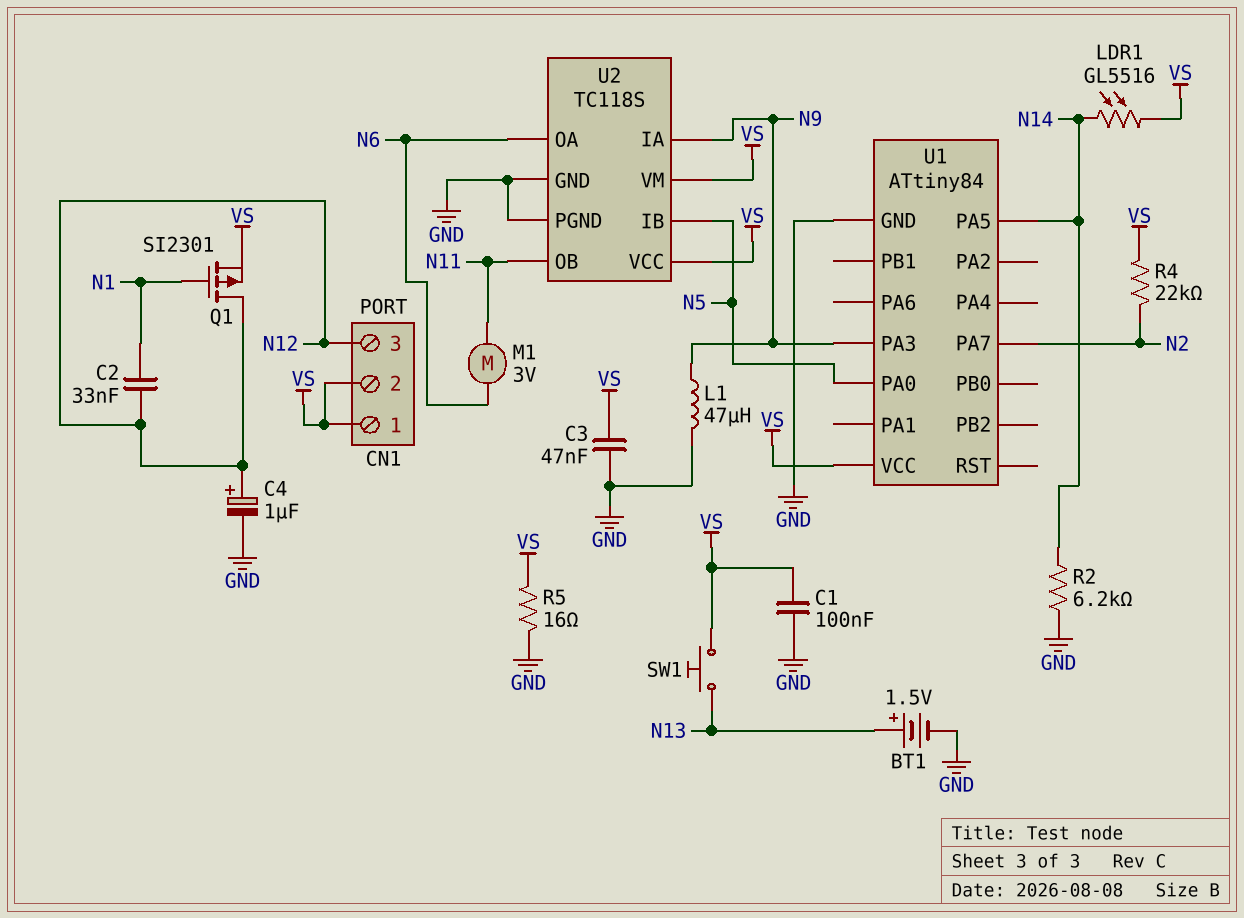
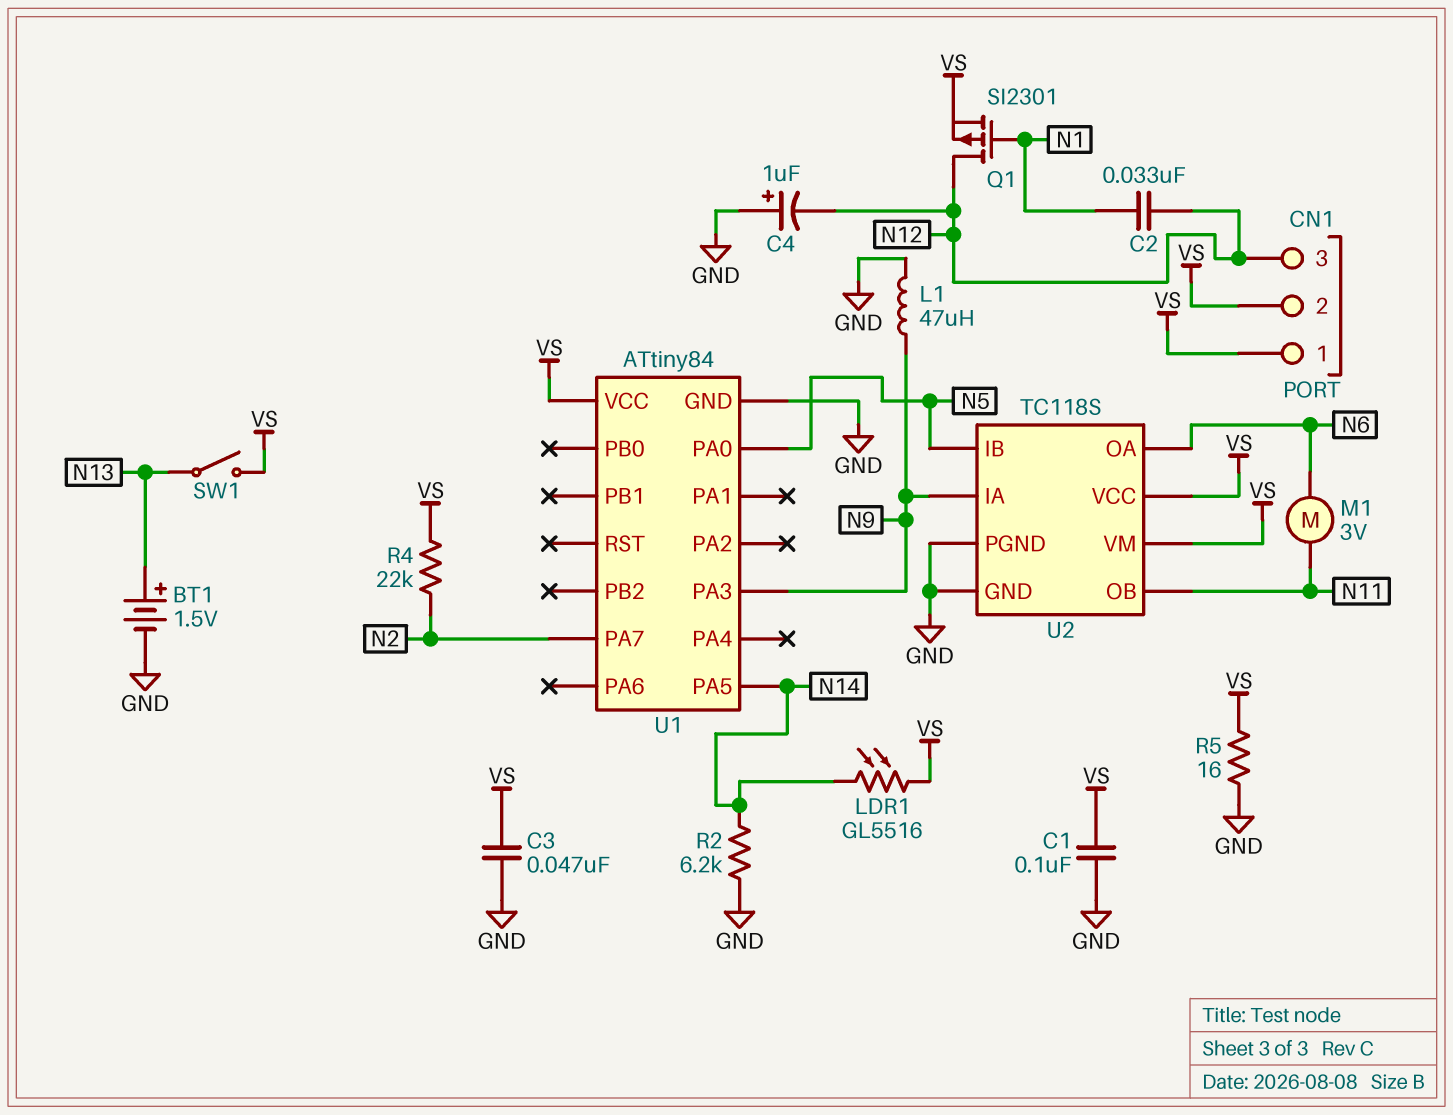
C4: 1uF (plus N12, minus GND) -> 1uF (plus GND, minus N12)
SW1: button (N13, VS) -> switch (N13, VS)

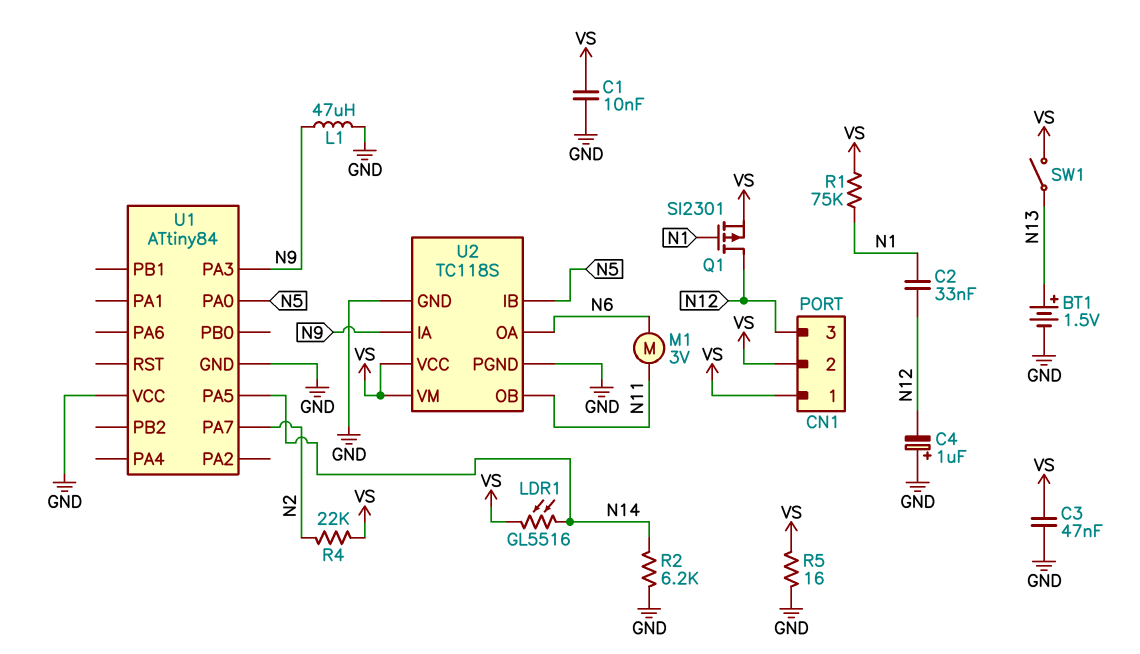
C1: 100nF (GND, VS) -> 10nF (GND, VS)
R1: none -> 75k (N1, VS)
U1 pin VCC: VS -> GND

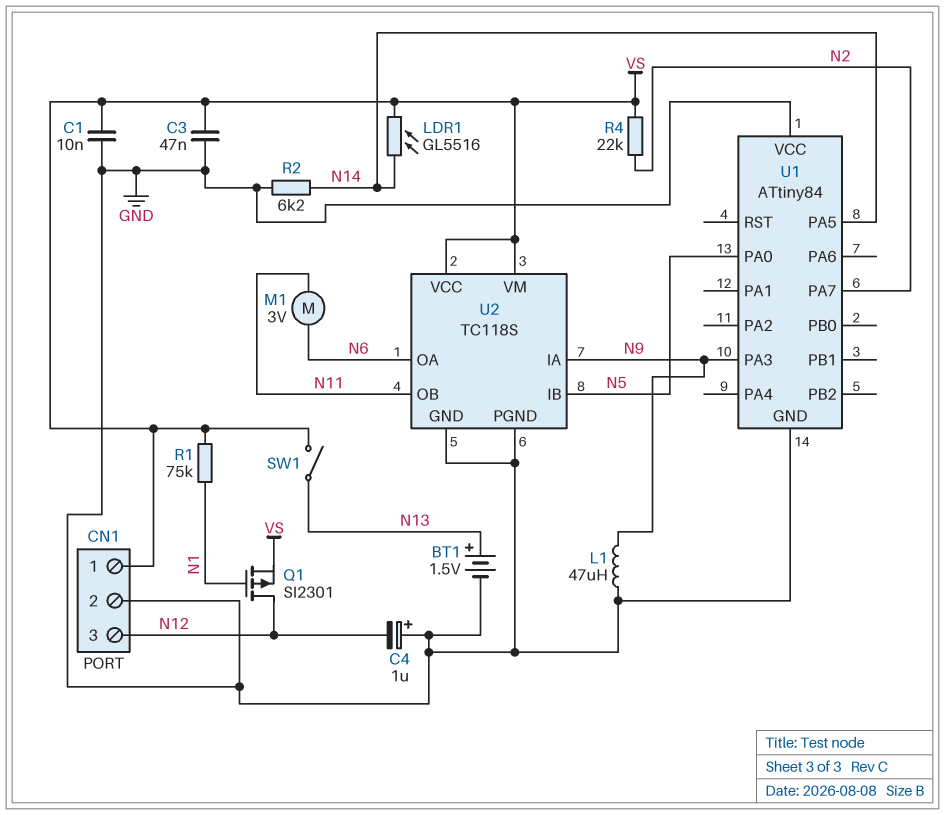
C2: 33nF (N1, N12) -> none
CN1 pin 2: VS -> GND
R5: 16 (GND, VS) -> none

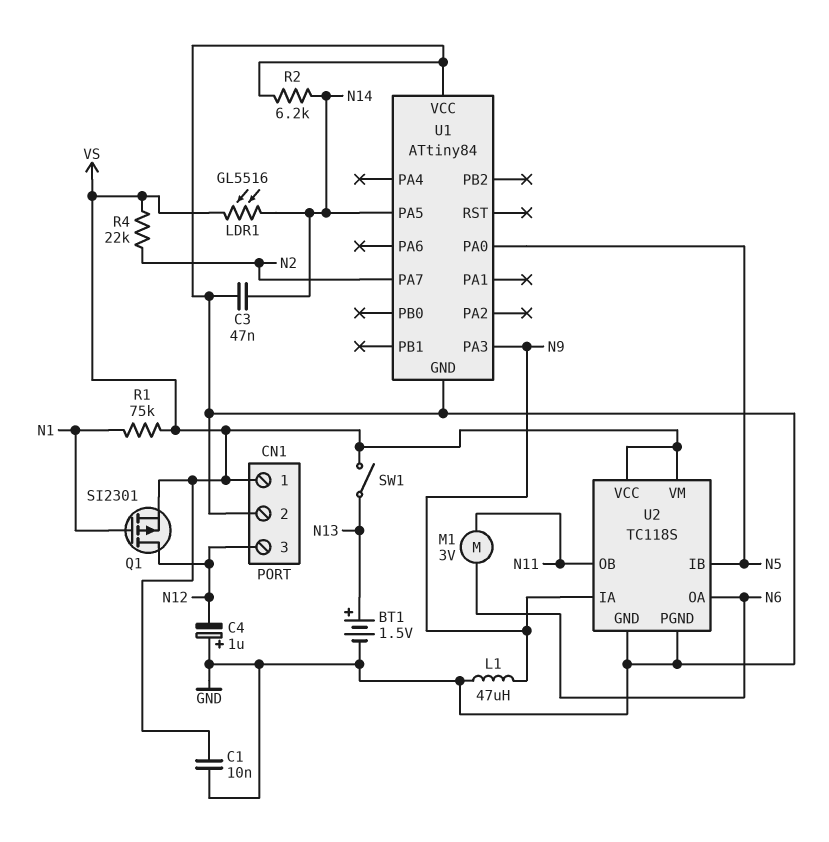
C3: 47nF (GND, VS) -> 47nF (GND, N14)

